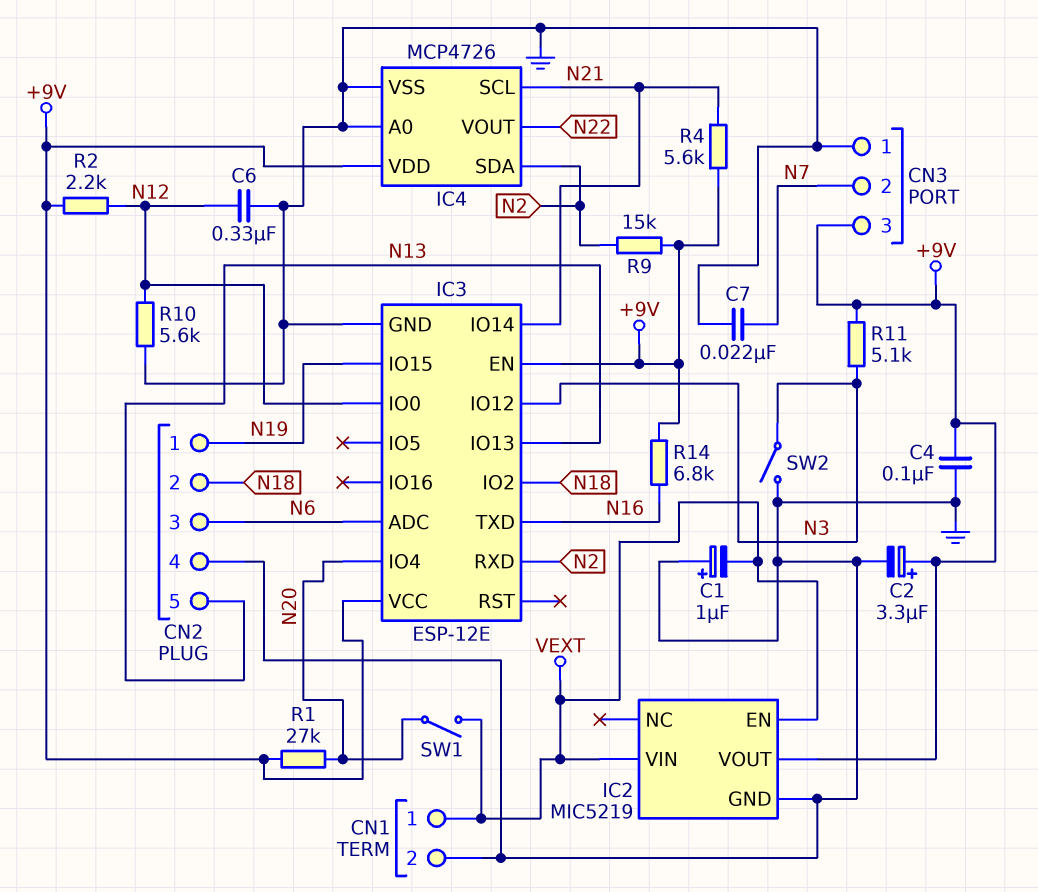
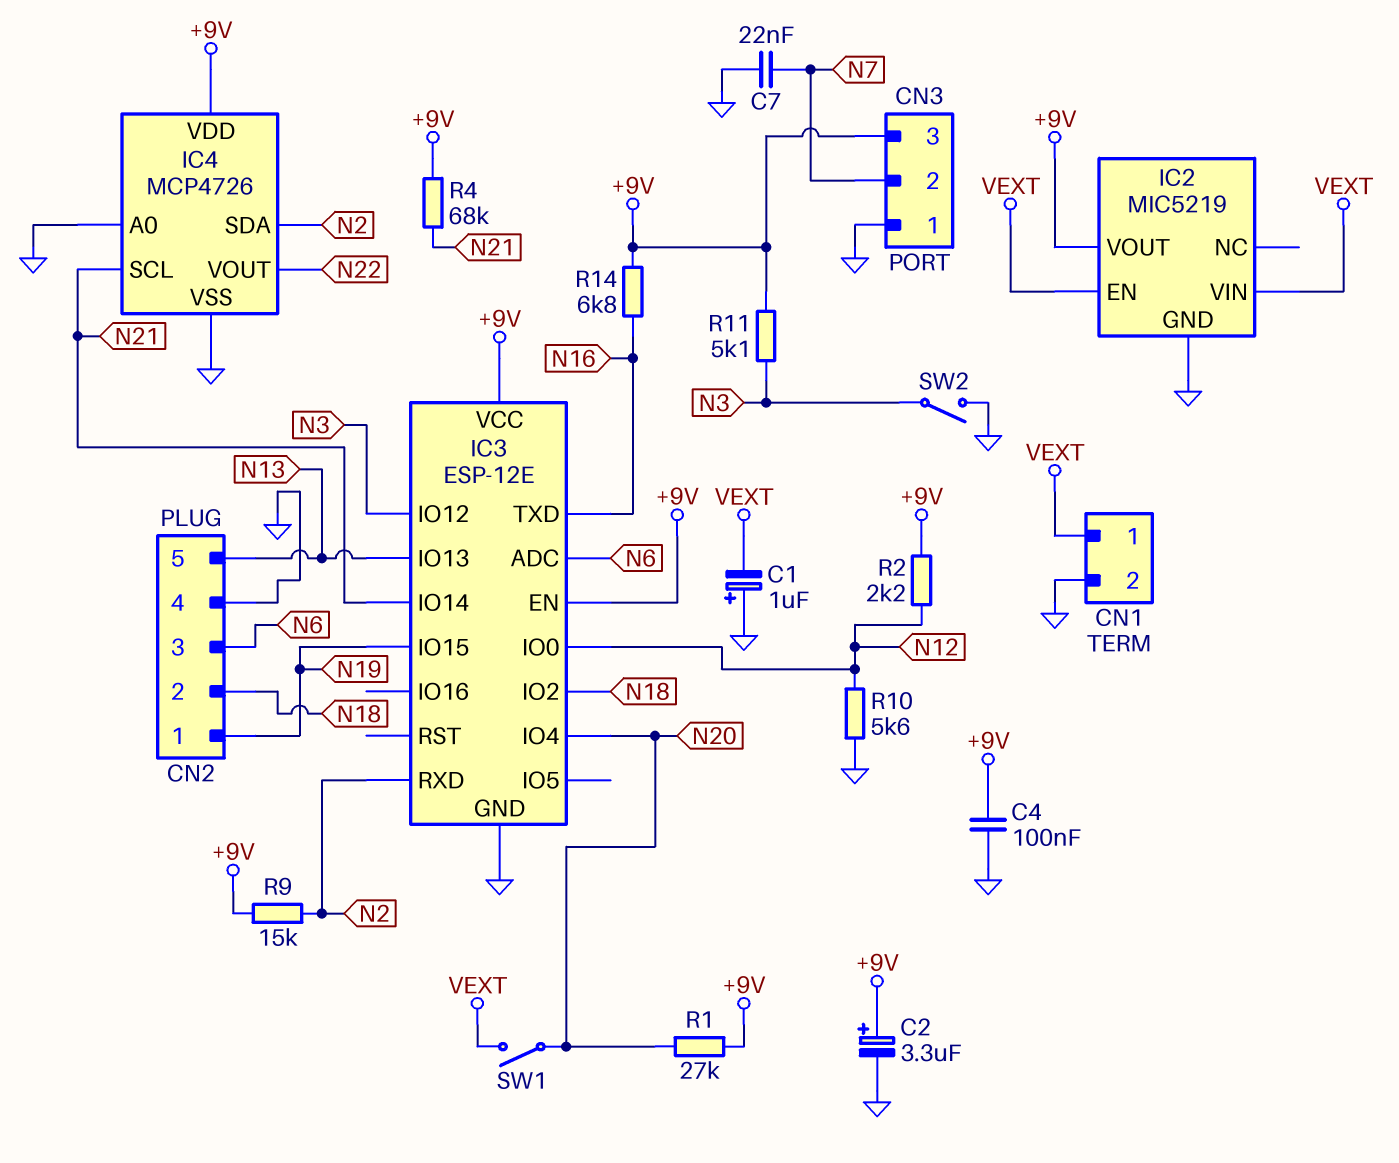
C6: 330nF (GND, N12) -> none
R4: 5.6k (+9V, N21) -> 68k (+9V, N21)

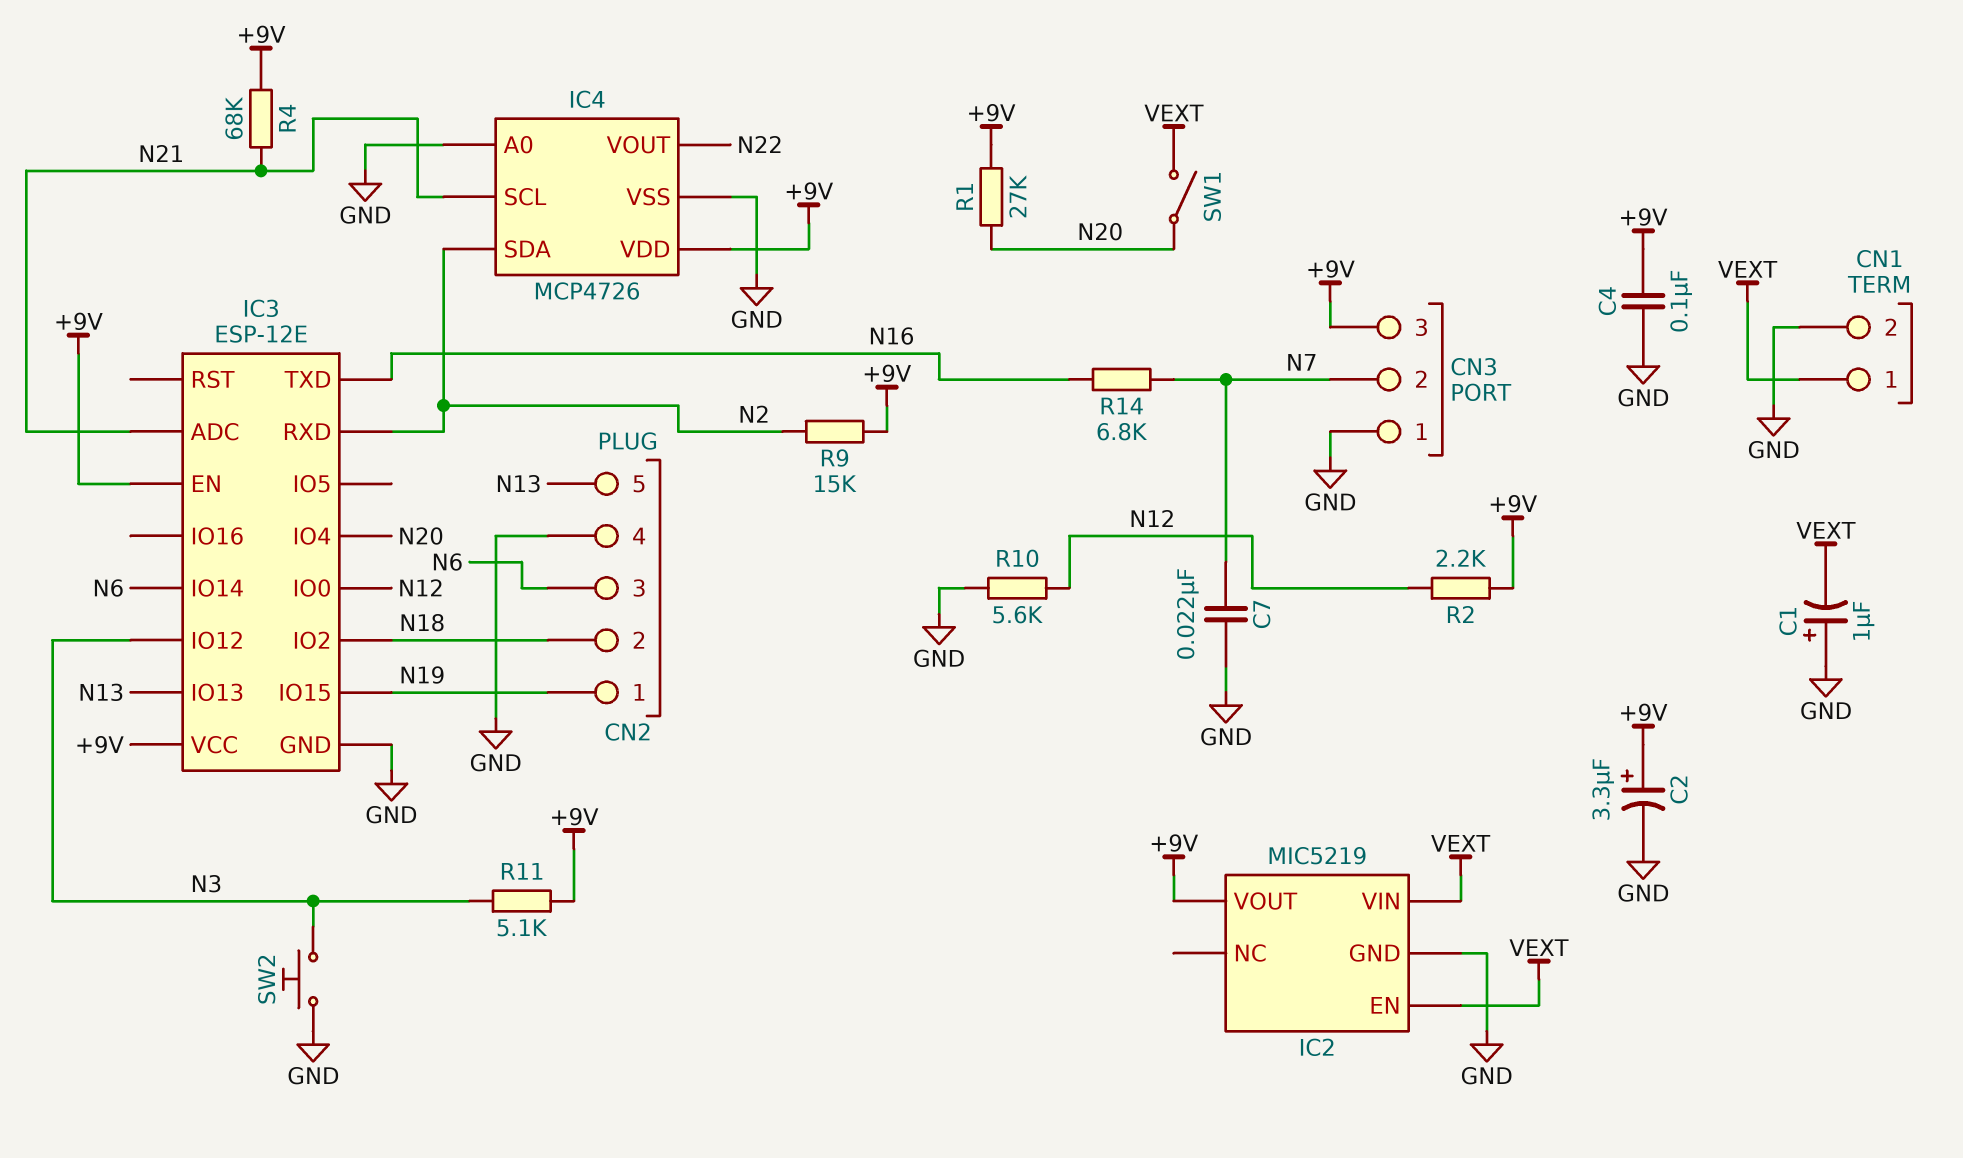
IC3 pin ADC: N6 -> N21
IC3 pin IO14: N21 -> N6
R14: 6.8k (+9V, N16) -> 6.8k (N7, N16)
SW2: switch (GND, N3) -> button (GND, N3)

